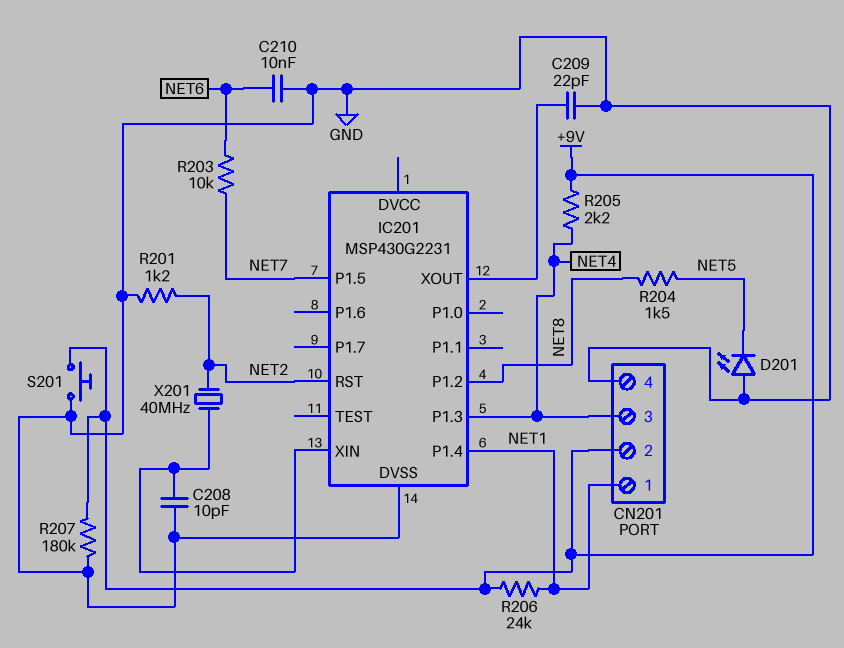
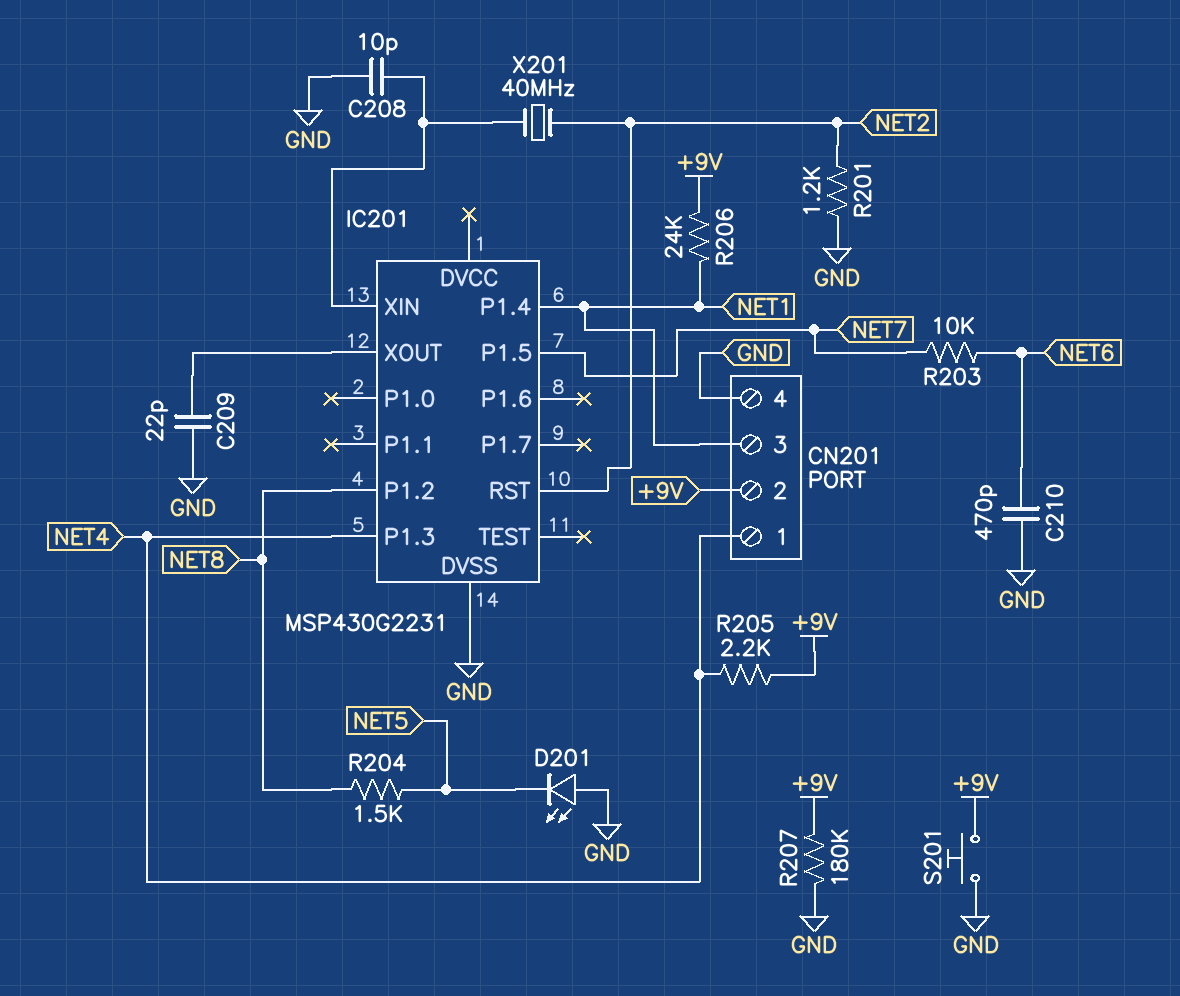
C210: 10nF (GND, NET6) -> 470pF (GND, NET6)
CN201 pin 1: NET1 -> NET4
CN201 pin 3: NET4 -> NET1

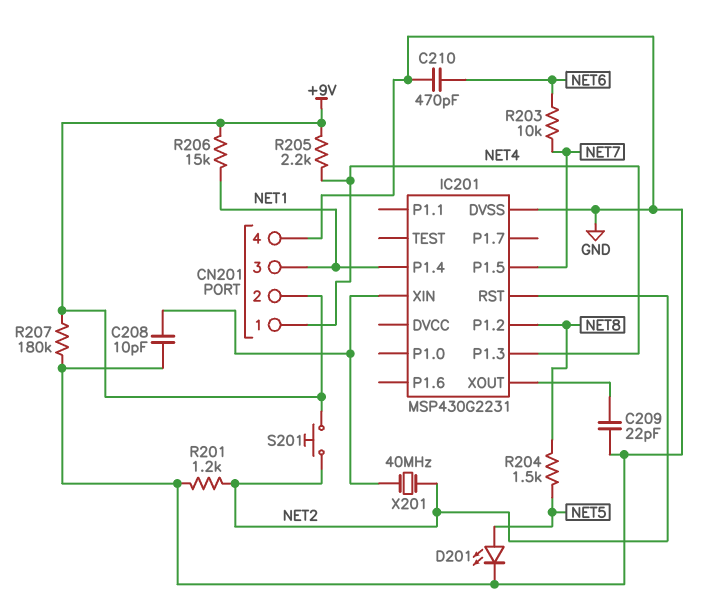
D201: LED (A GND, K NET5) -> LED (A NET5, K GND)
R206: 24k (+9V, NET1) -> 15k (+9V, NET1)
S201: button (+9V, GND) -> button (+9V, NET2)

